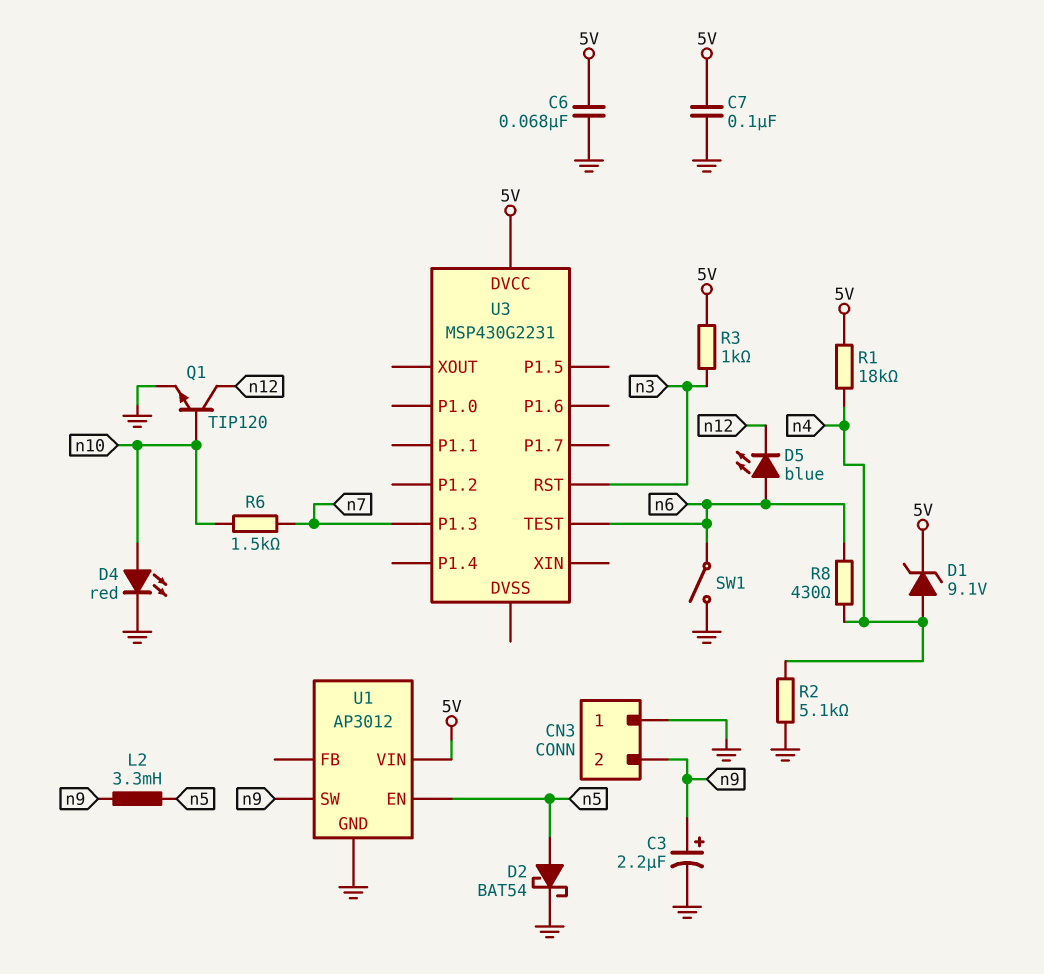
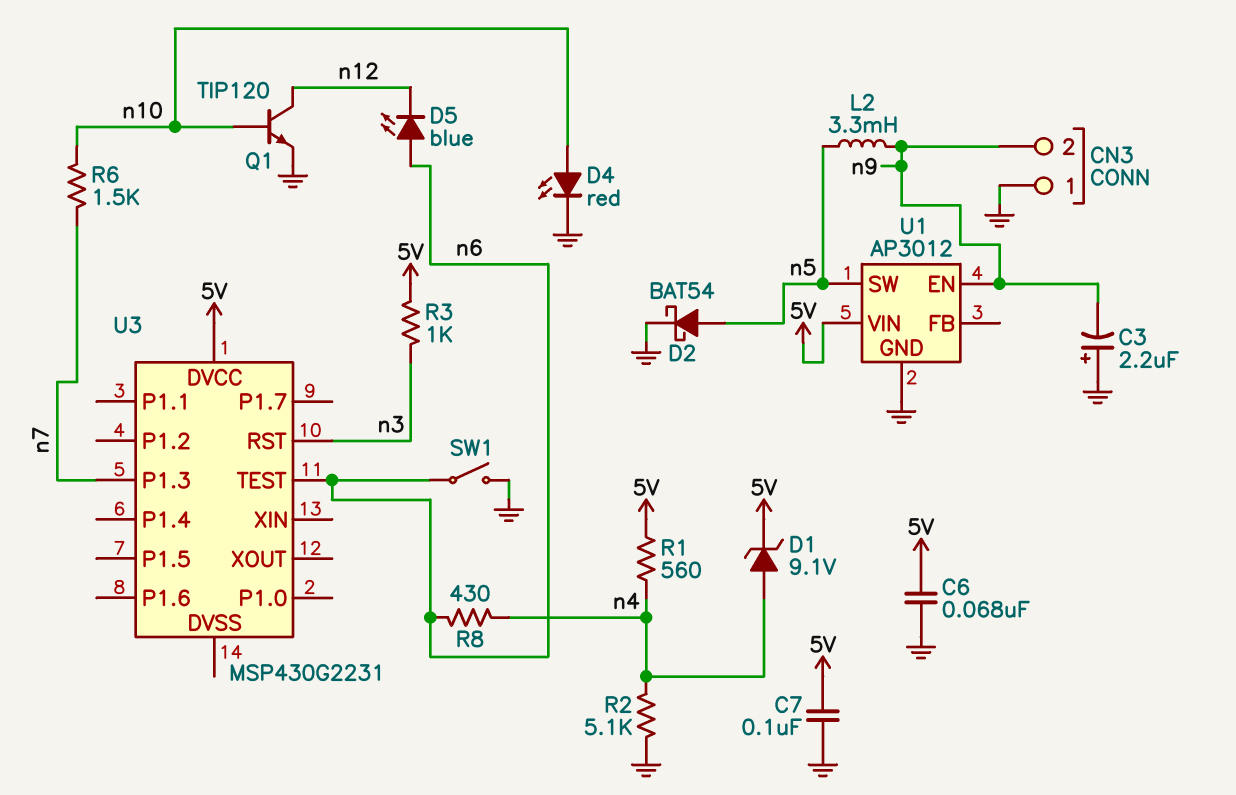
C3: 2.2uF (plus n9, minus GND) -> 2.2uF (plus GND, minus n9)
R1: 18k (5V, n4) -> 560 (5V, n4)
U1 pin EN: n5 -> n9
U1 pin SW: n9 -> n5

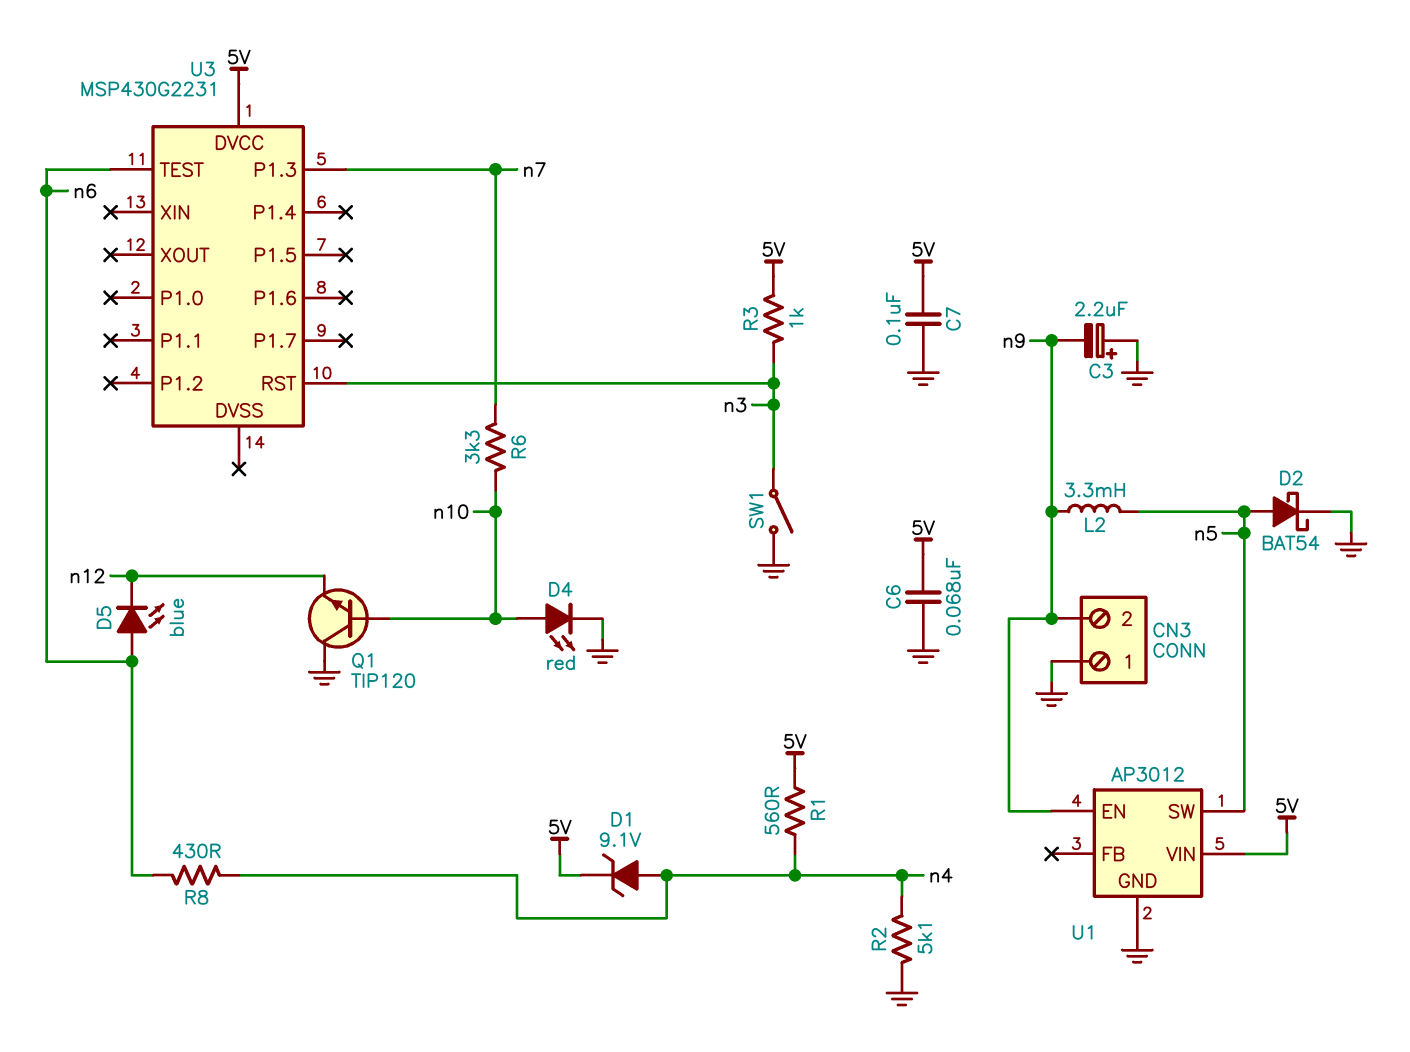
Q1: NPN TIP120 (B n10, C n12, E GND) -> NPN TIP120 (B n10, C GND, E n12)
R6: 1.5k (n7, n10) -> 3.3k (n7, n10)
SW1: switch (GND, n6) -> switch (GND, n3)

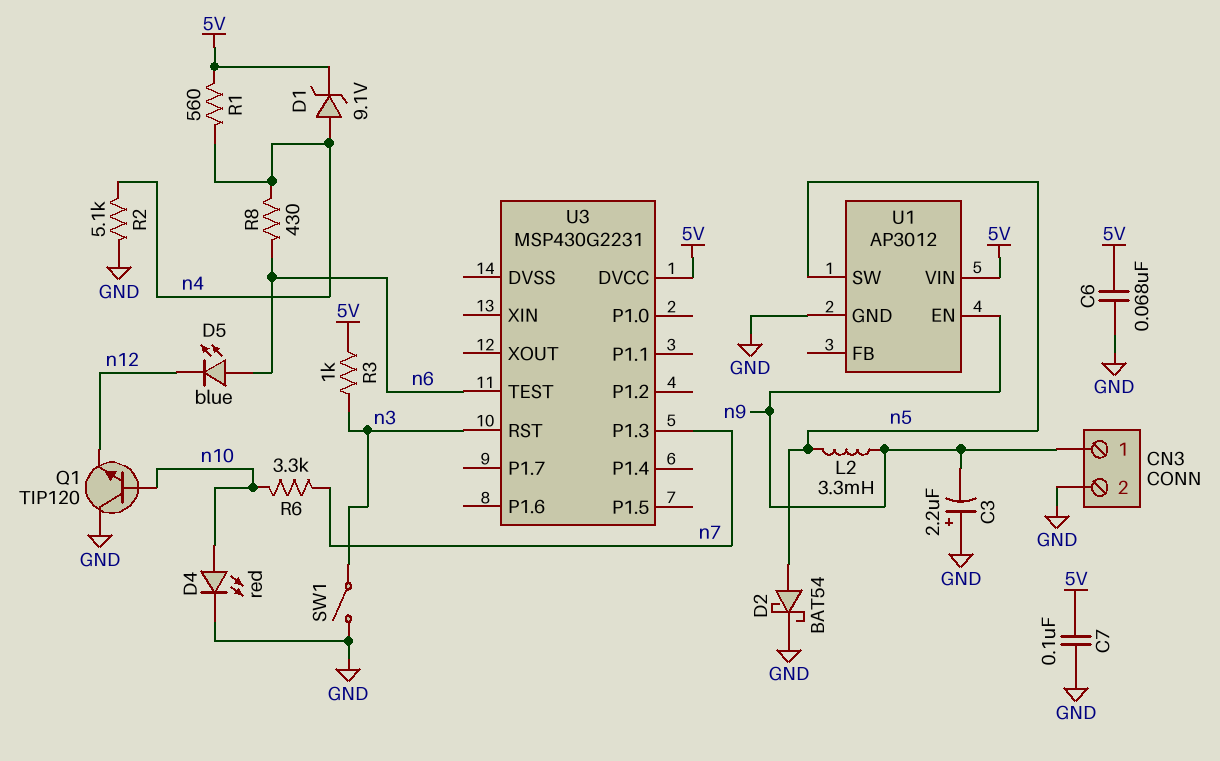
CN3 pin 1: GND -> n9
CN3 pin 2: n9 -> GND

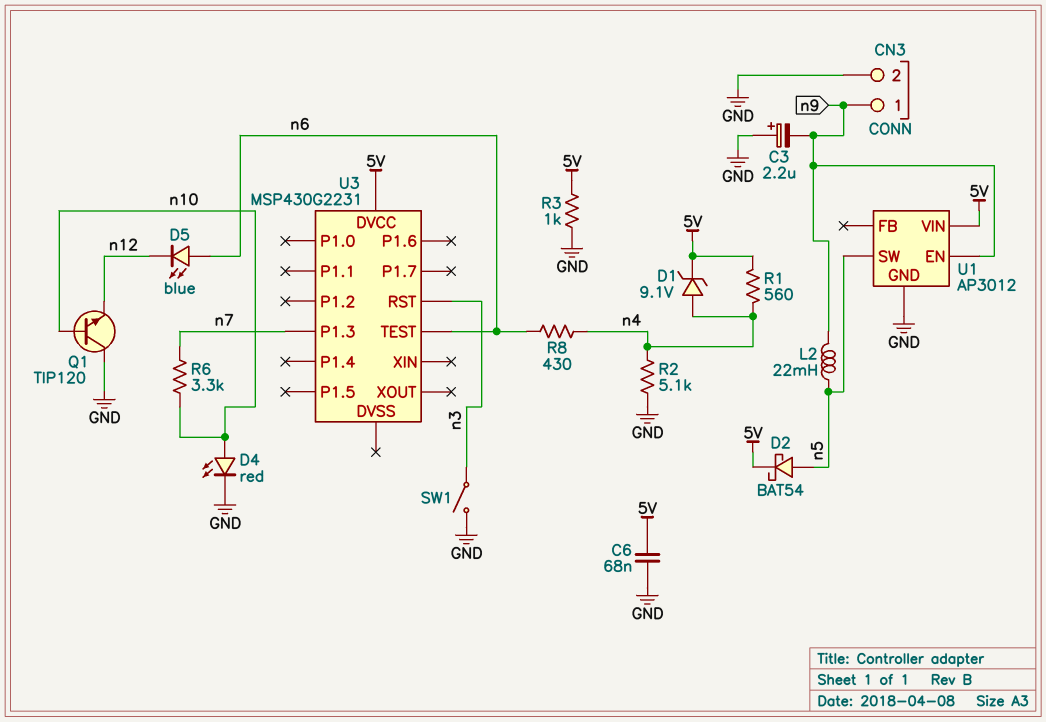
C7: 100nF (5V, GND) -> none
D2: schottky BAT54 (A n5, K GND) -> schottky BAT54 (A n5, K 5V)
L2: 3.3mH (n5, n9) -> 22mH (n5, n9)
R3: 1k (5V, n3) -> 1k (5V, GND)

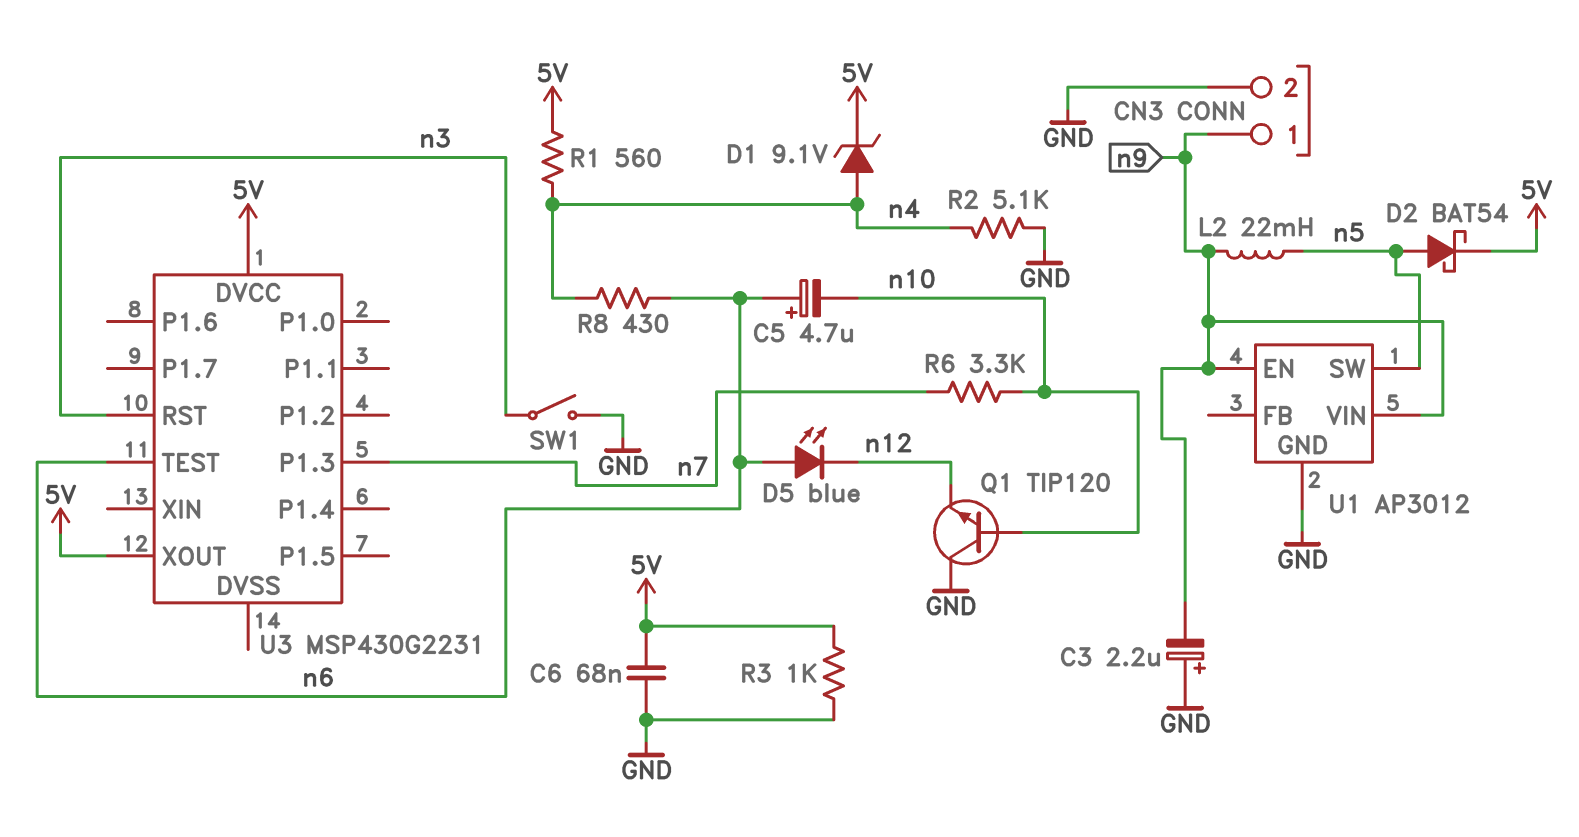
C5: none -> 4.7uF (plus n6, minus n10)
D4: LED red (A n10, K GND) -> none
U1 pin VIN: 5V -> n9
U3 pin XOUT: none -> 5V

